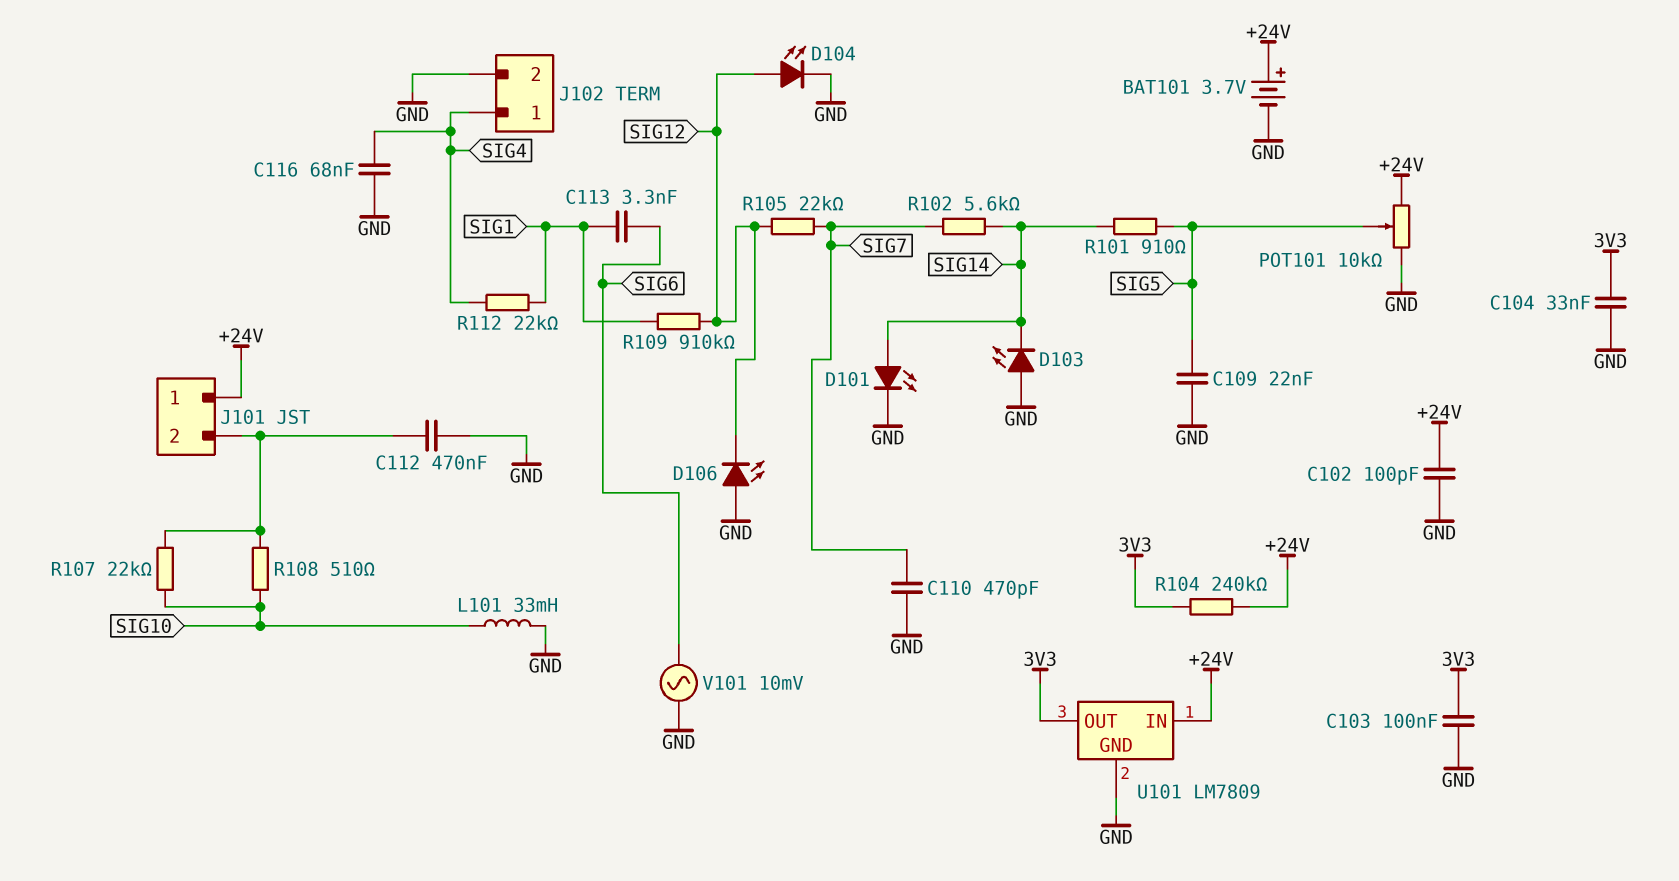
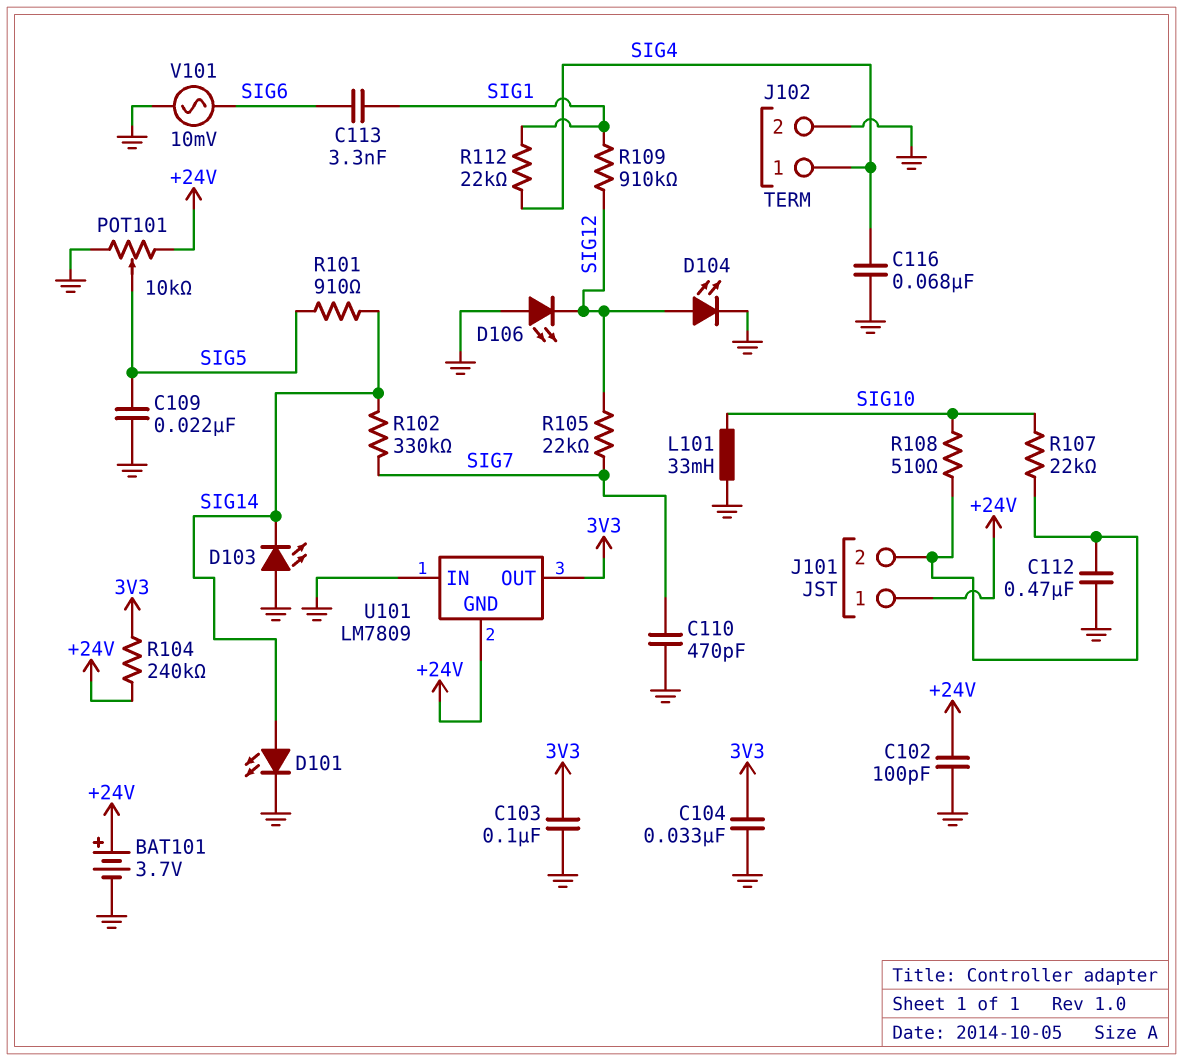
R102: 5.6k (SIG7, SIG14) -> 330k (SIG7, SIG14)
U101 pin GND: GND -> +24V
U101 pin IN: +24V -> GND

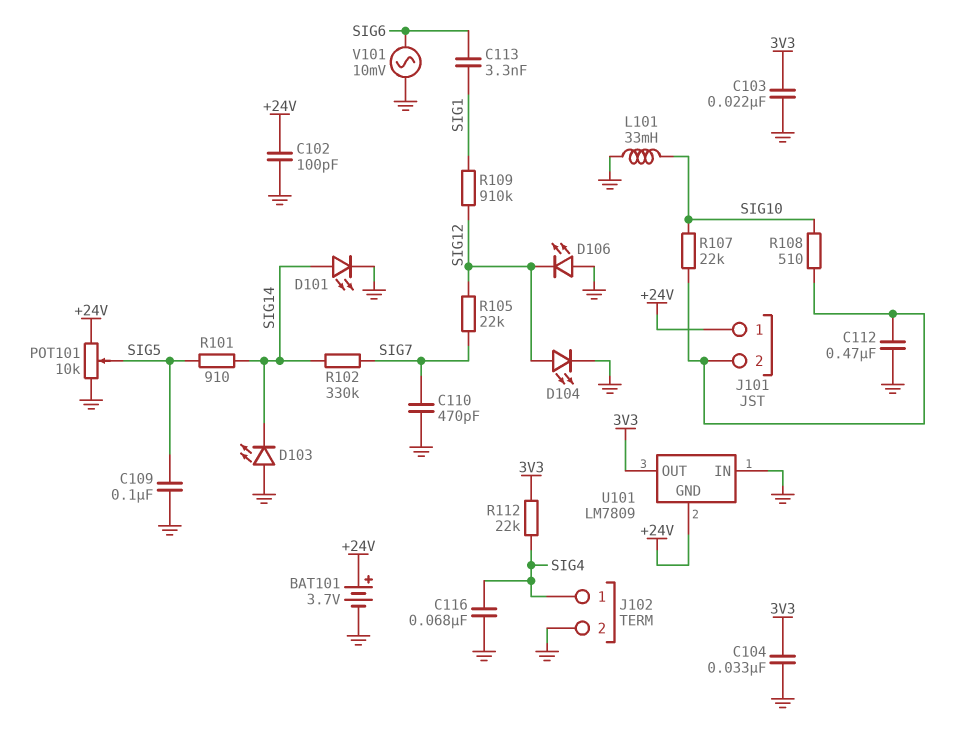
C103: 100nF (3V3, GND) -> 22nF (3V3, GND)
C109: 22nF (GND, SIG5) -> 100nF (GND, SIG5)
R104: 240k (+24V, 3V3) -> none
R112: 22k (SIG1, SIG4) -> 22k (3V3, SIG4)

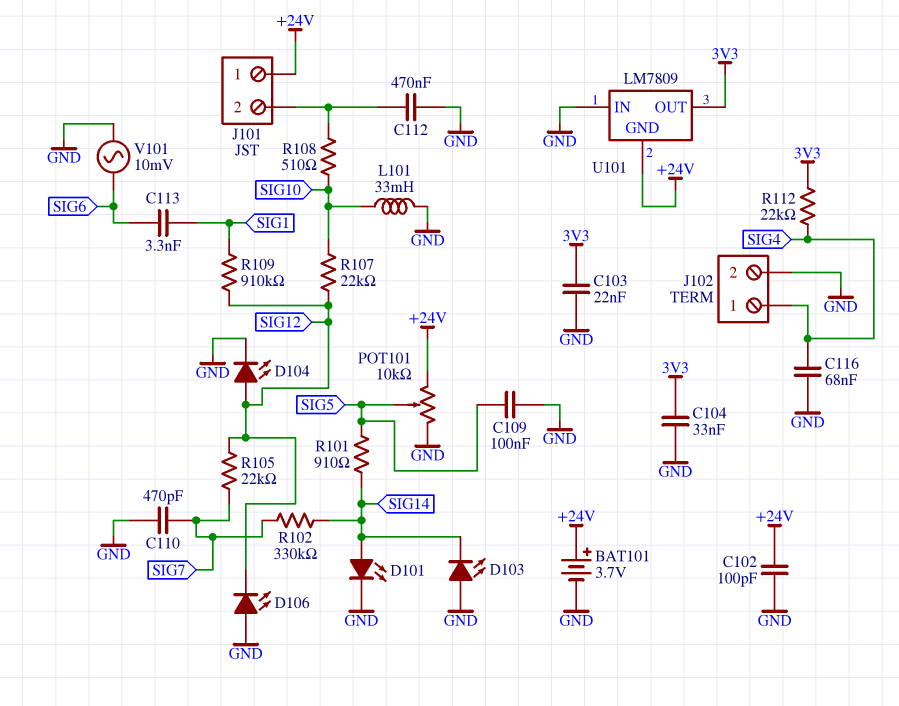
R107: 22k (J101/2, SIG10) -> 22k (SIG10, SIG12)

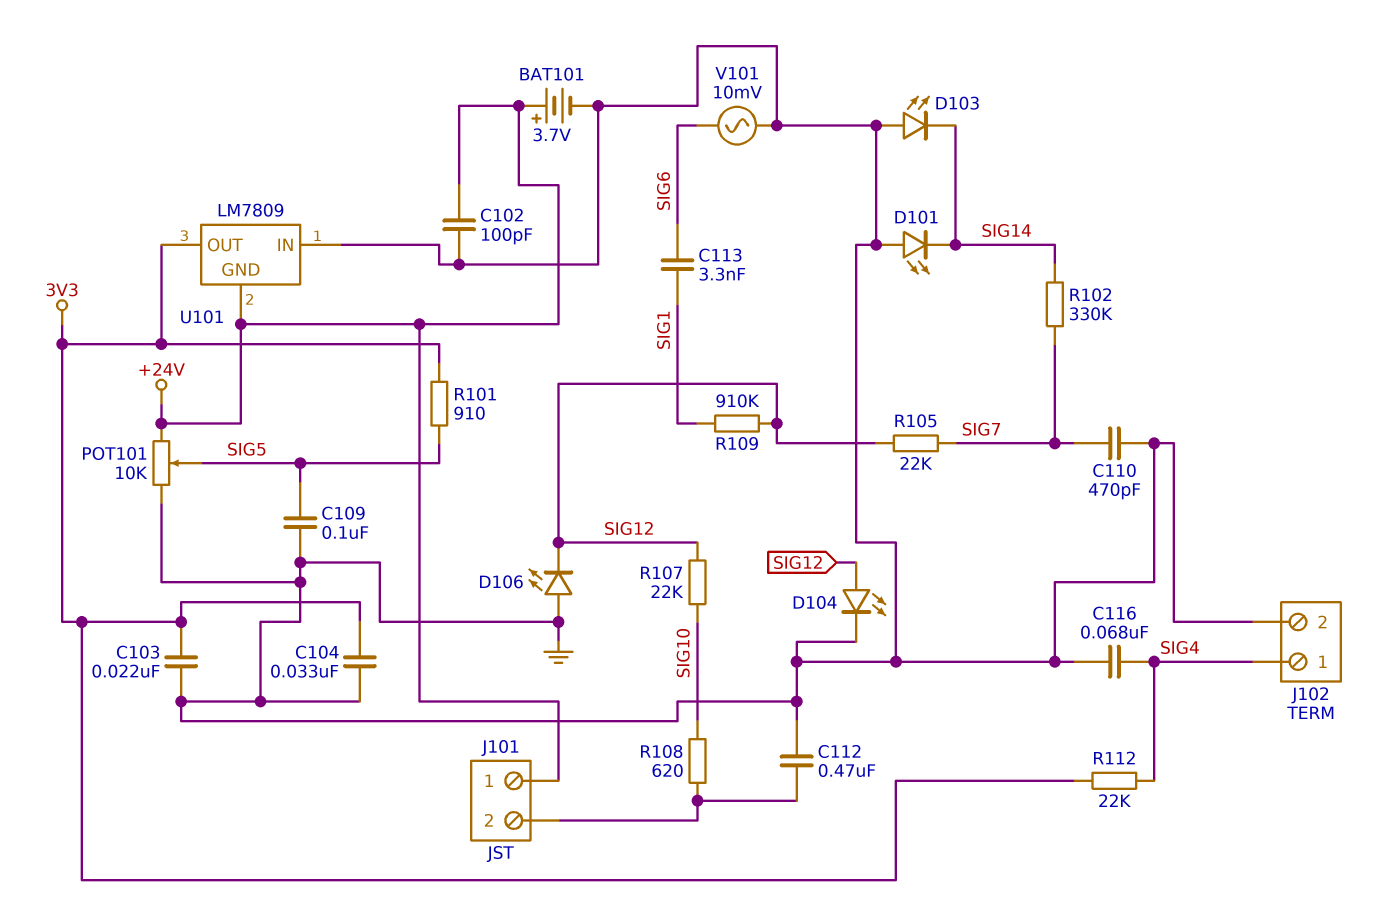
D101: LED (A SIG14, K GND) -> LED (A GND, K SIG14)
L101: 33mH (GND, SIG10) -> none
R101: 910 (SIG5, SIG14) -> 910 (3V3, SIG5)
R108: 510 (J101/2, SIG10) -> 620 (J101/2, SIG10)

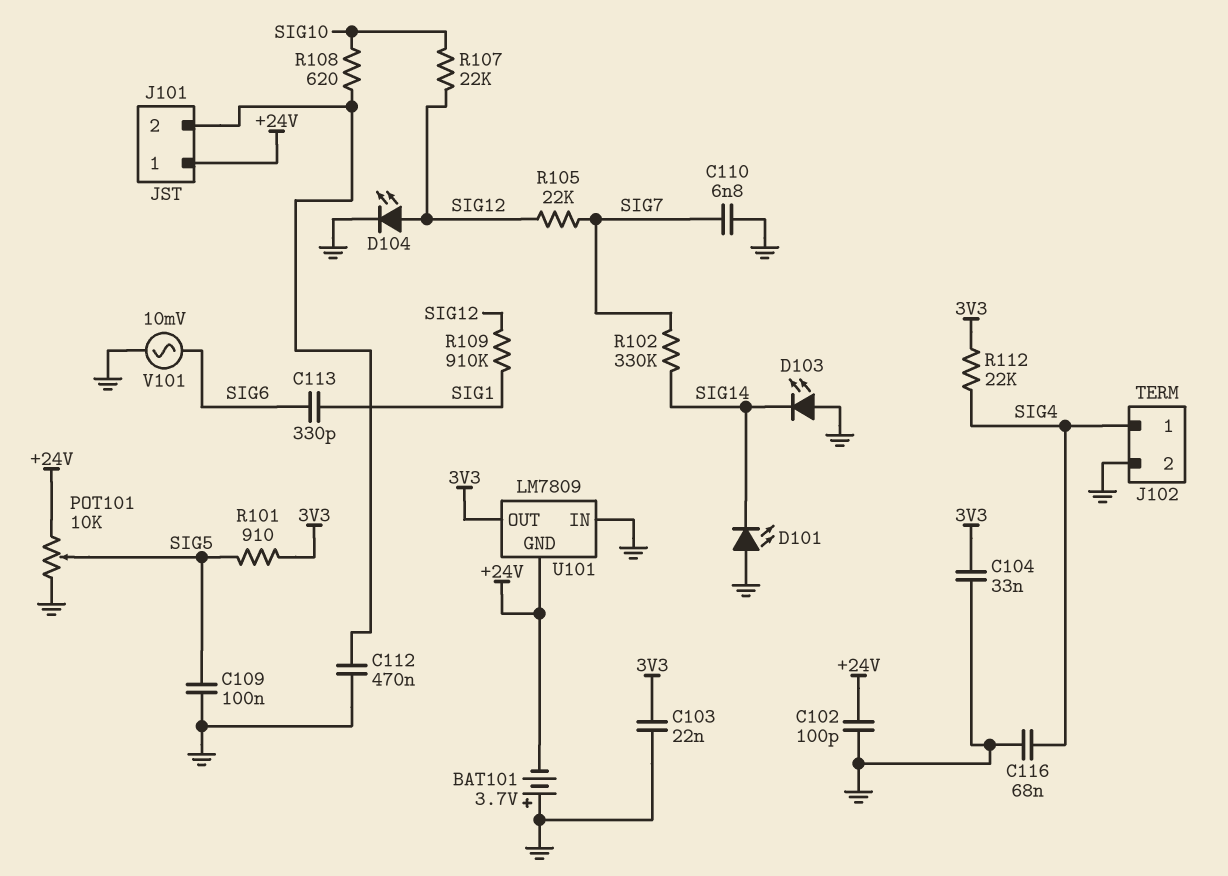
BAT101: 3.7V (plus +24V, minus GND) -> 3.7V (plus GND, minus +24V)
C110: 470pF (GND, SIG7) -> 6.8nF (GND, SIG7)
C113: 3.3nF (SIG1, SIG6) -> 330pF (SIG1, SIG6)
D106: LED (A GND, K SIG12) -> none

